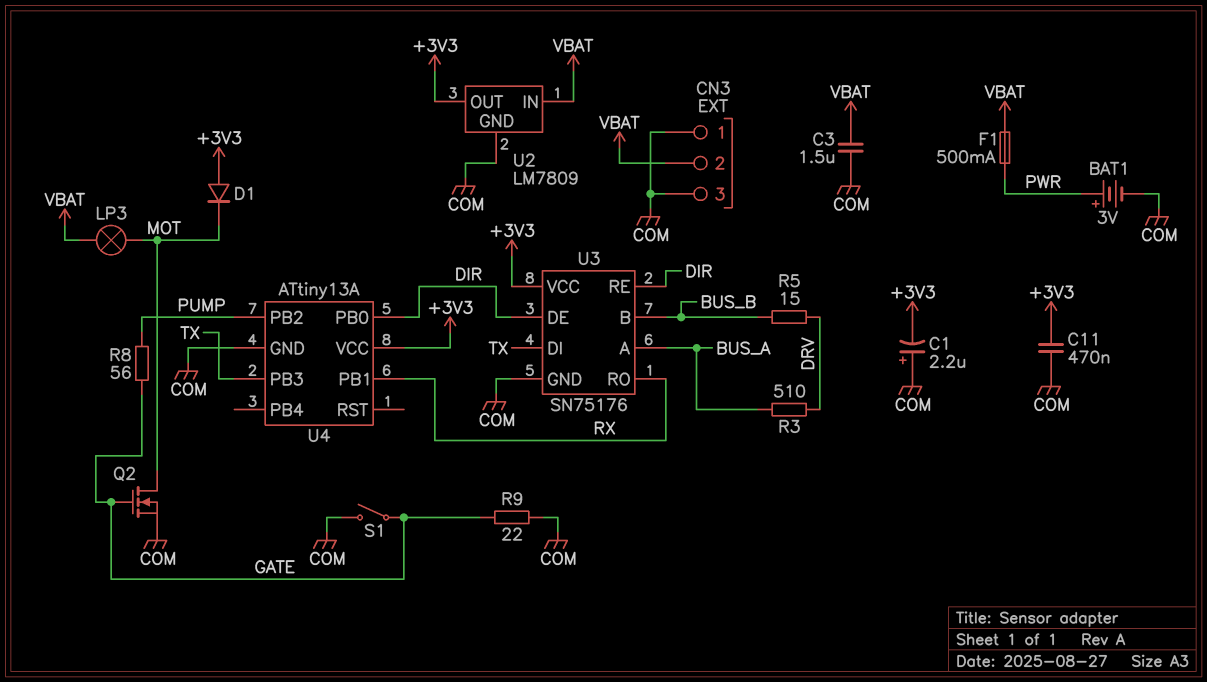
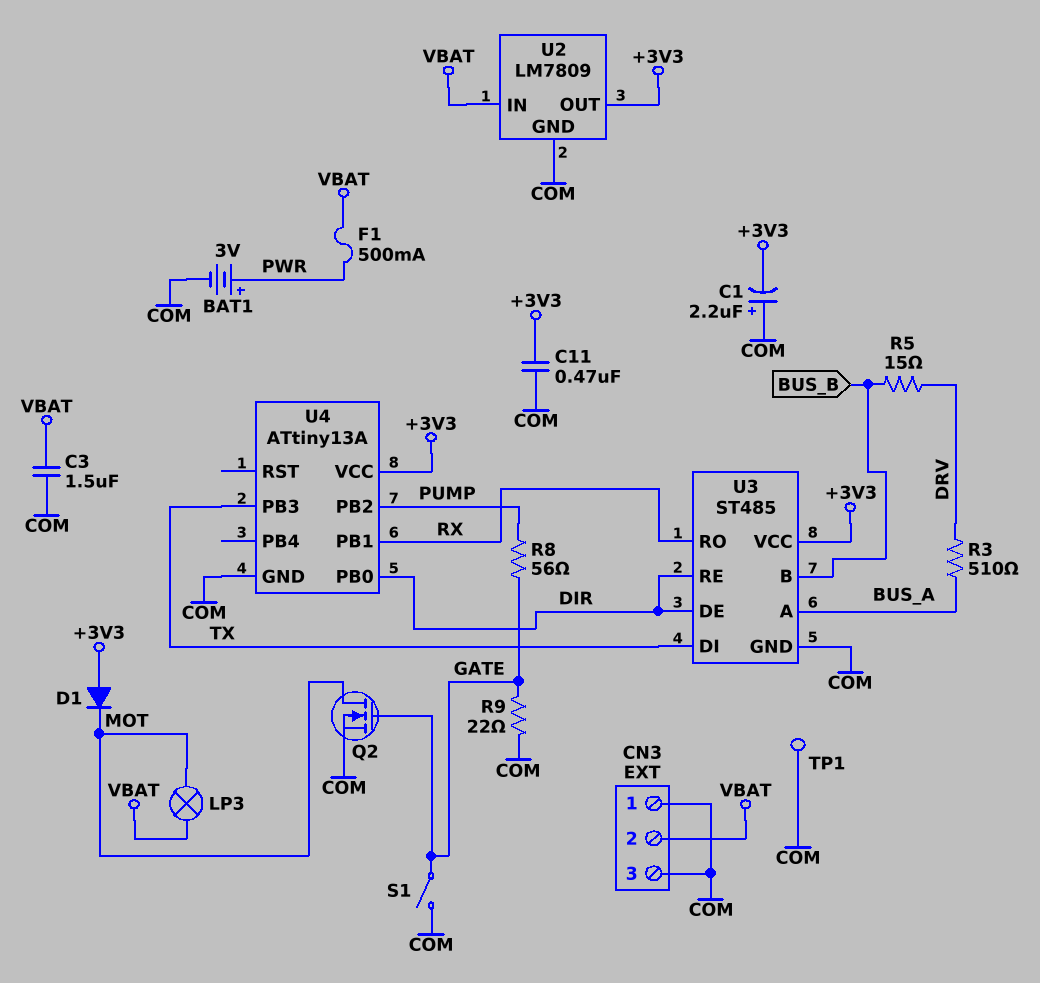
TP1: none -> test point (COM)
U3: SN75176 -> ST485

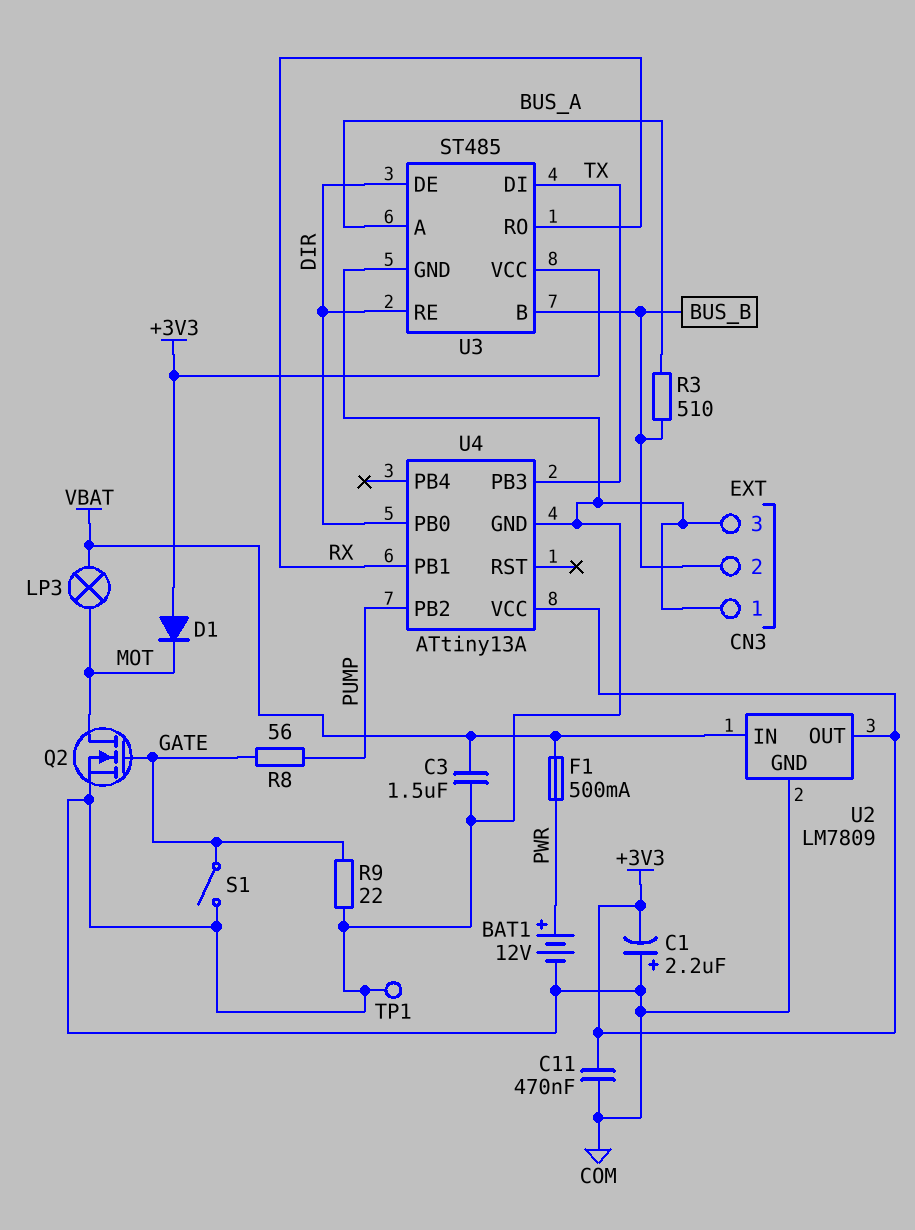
BAT1: 3V (plus PWR, minus COM) -> 12V (plus PWR, minus COM)
CN3 pin 2: VBAT -> BUS_B
R3: 510 (BUS_A, DRV) -> 510 (BUS_A, BUS_B)
R5: 15 (BUS_B, DRV) -> none

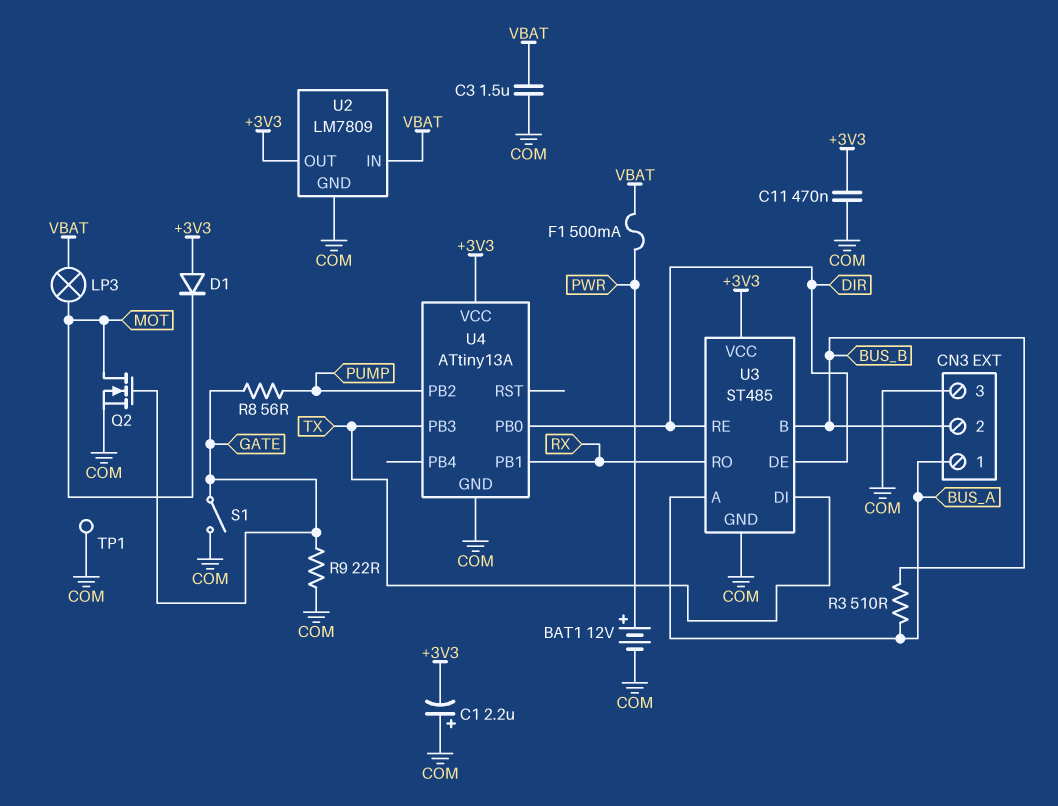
CN3 pin 1: COM -> BUS_A

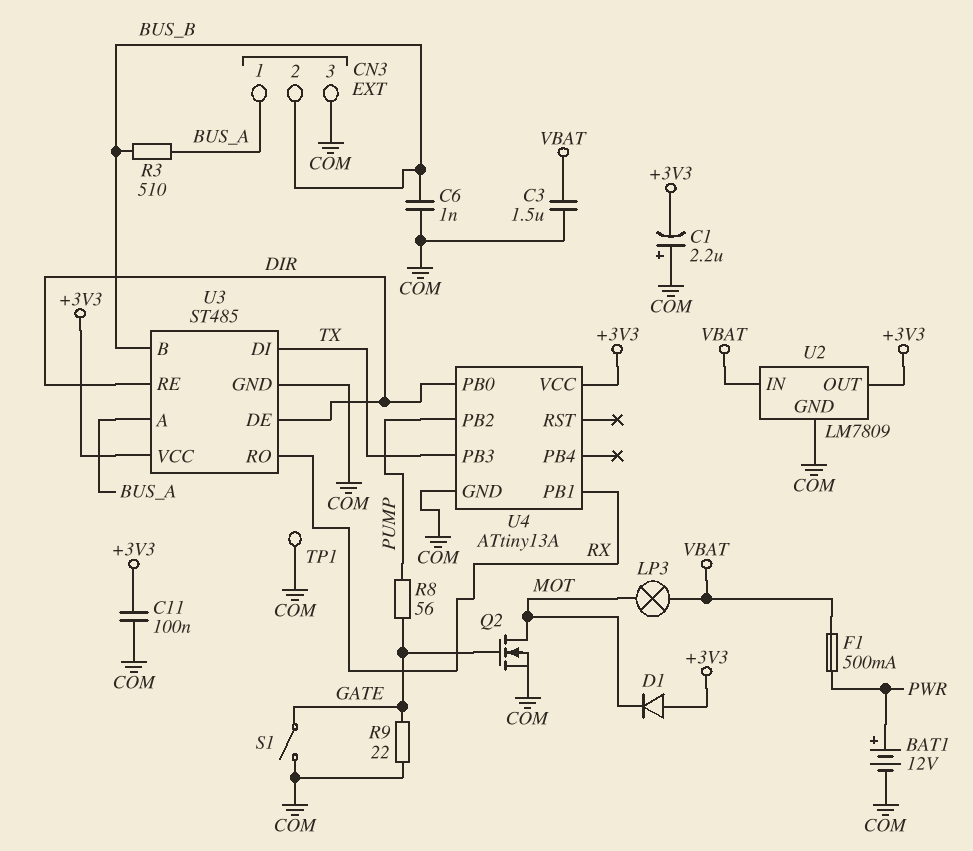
C6: none -> 1nF (BUS_B, COM)
C11: 470nF (+3V3, COM) -> 100nF (+3V3, COM)

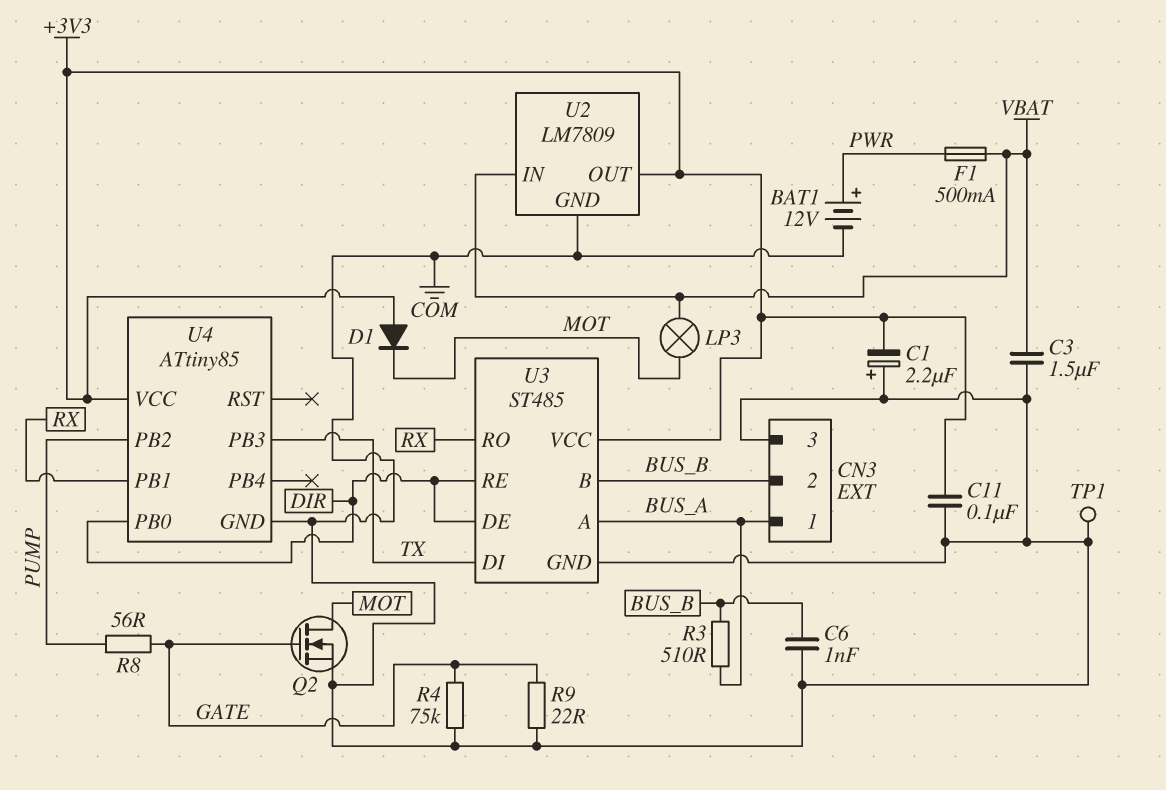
R4: none -> 75k (COM, GATE)
S1: switch (COM, GATE) -> none
U4: ATtiny13A -> ATtiny85

